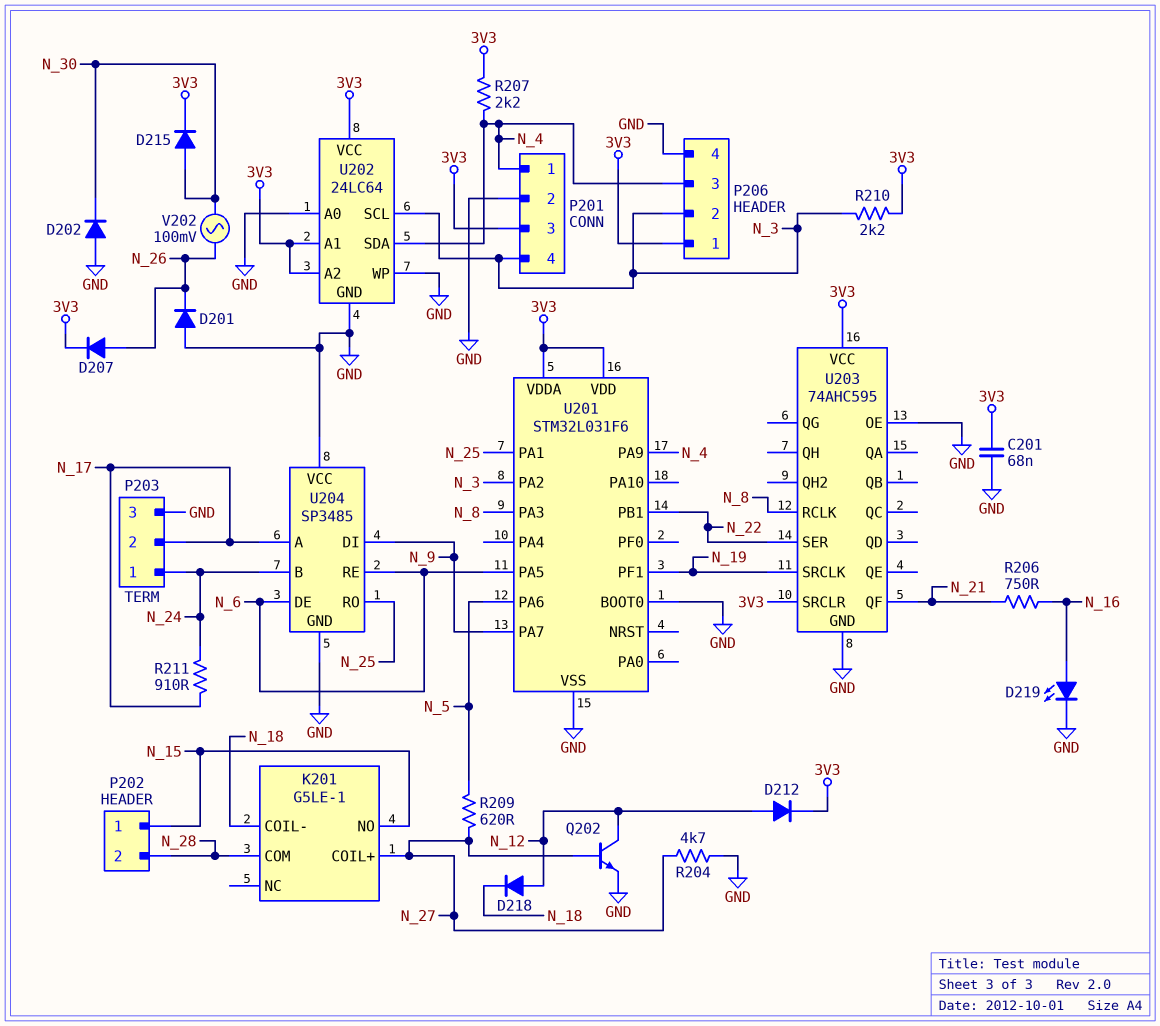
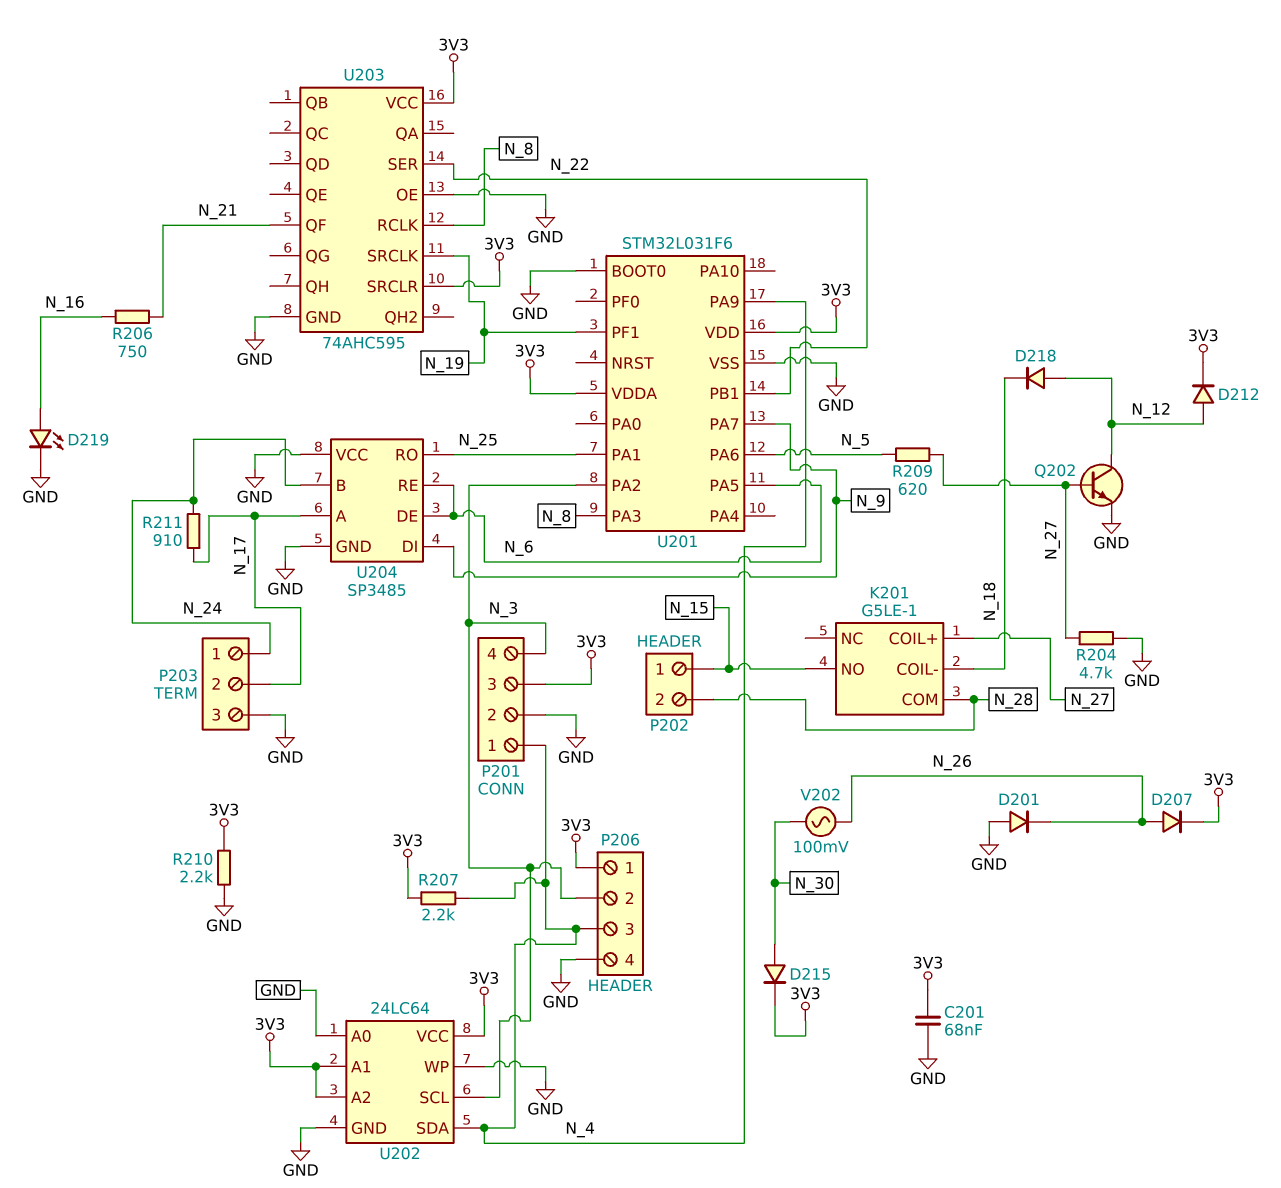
D202: diode (A GND, K N_30) -> none
R210: 2.2k (3V3, N_3) -> 2.2k (3V3, GND)

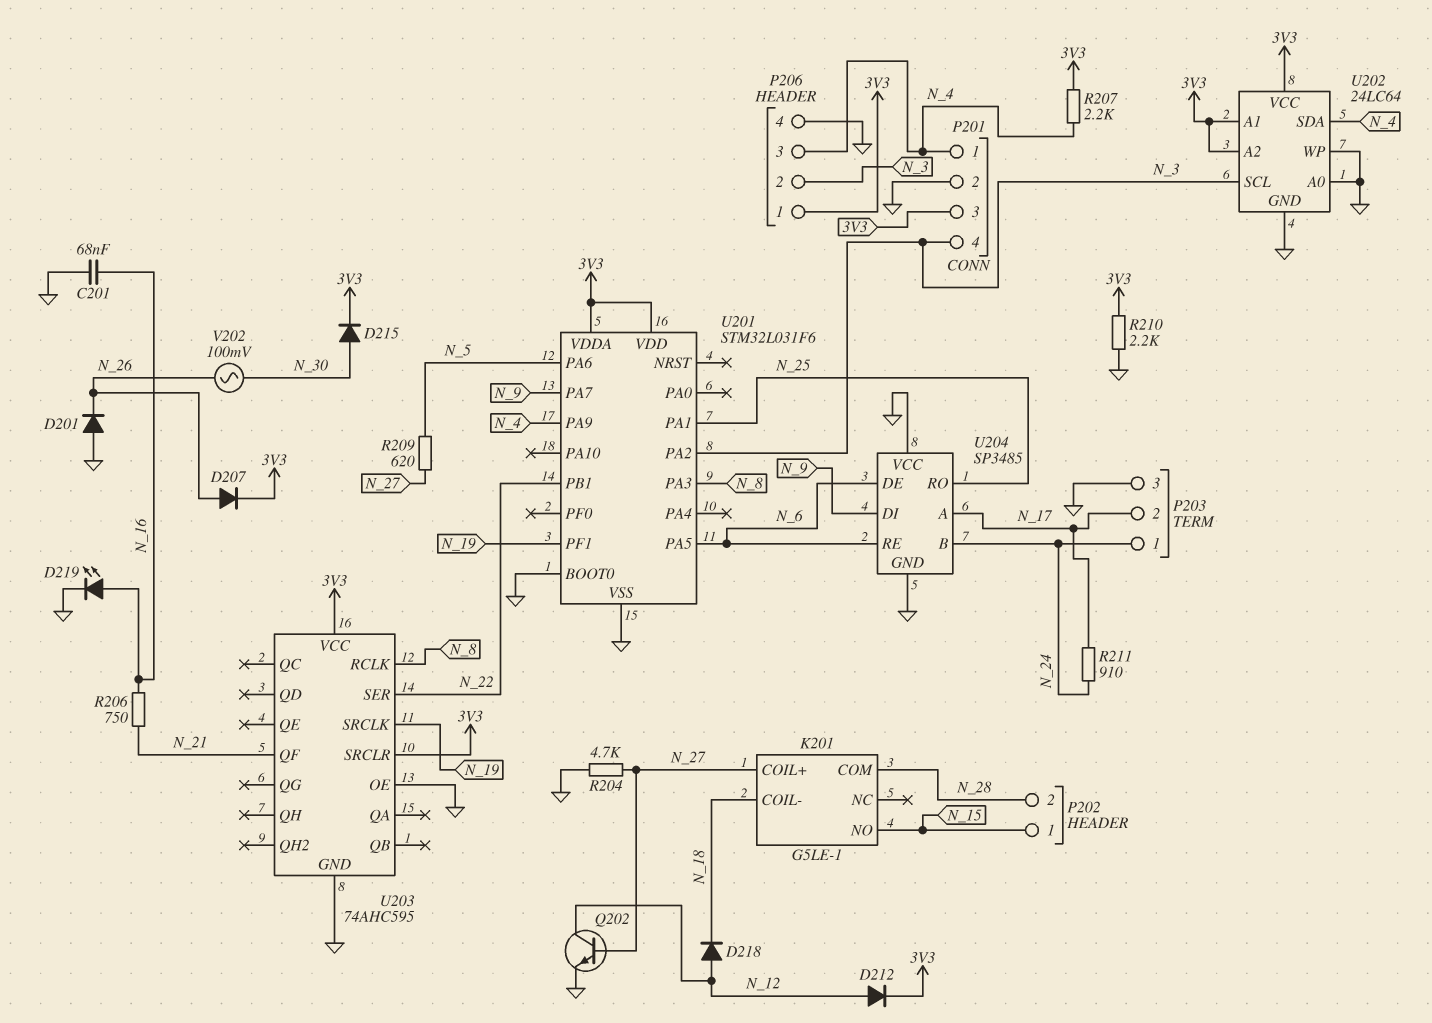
C201: 68nF (3V3, GND) -> 68nF (GND, N_16)

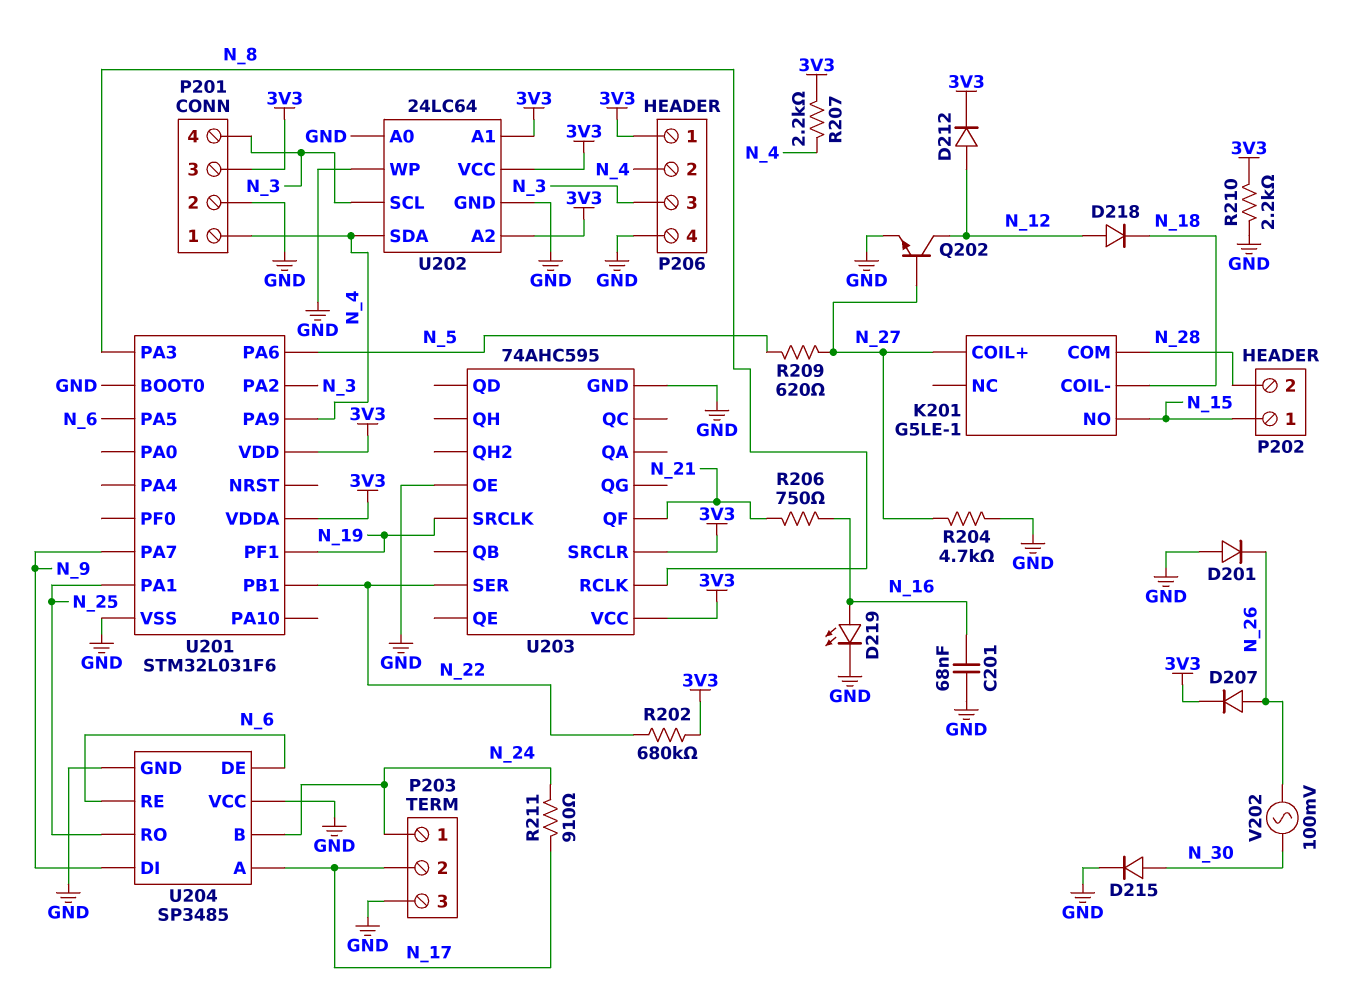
D215: diode (A N_30, K 3V3) -> diode (A N_30, K GND)
P206 pin 2: N_3 -> N_4
P206 pin 3: N_4 -> N_3
R202: none -> 680k (3V3, N_22)

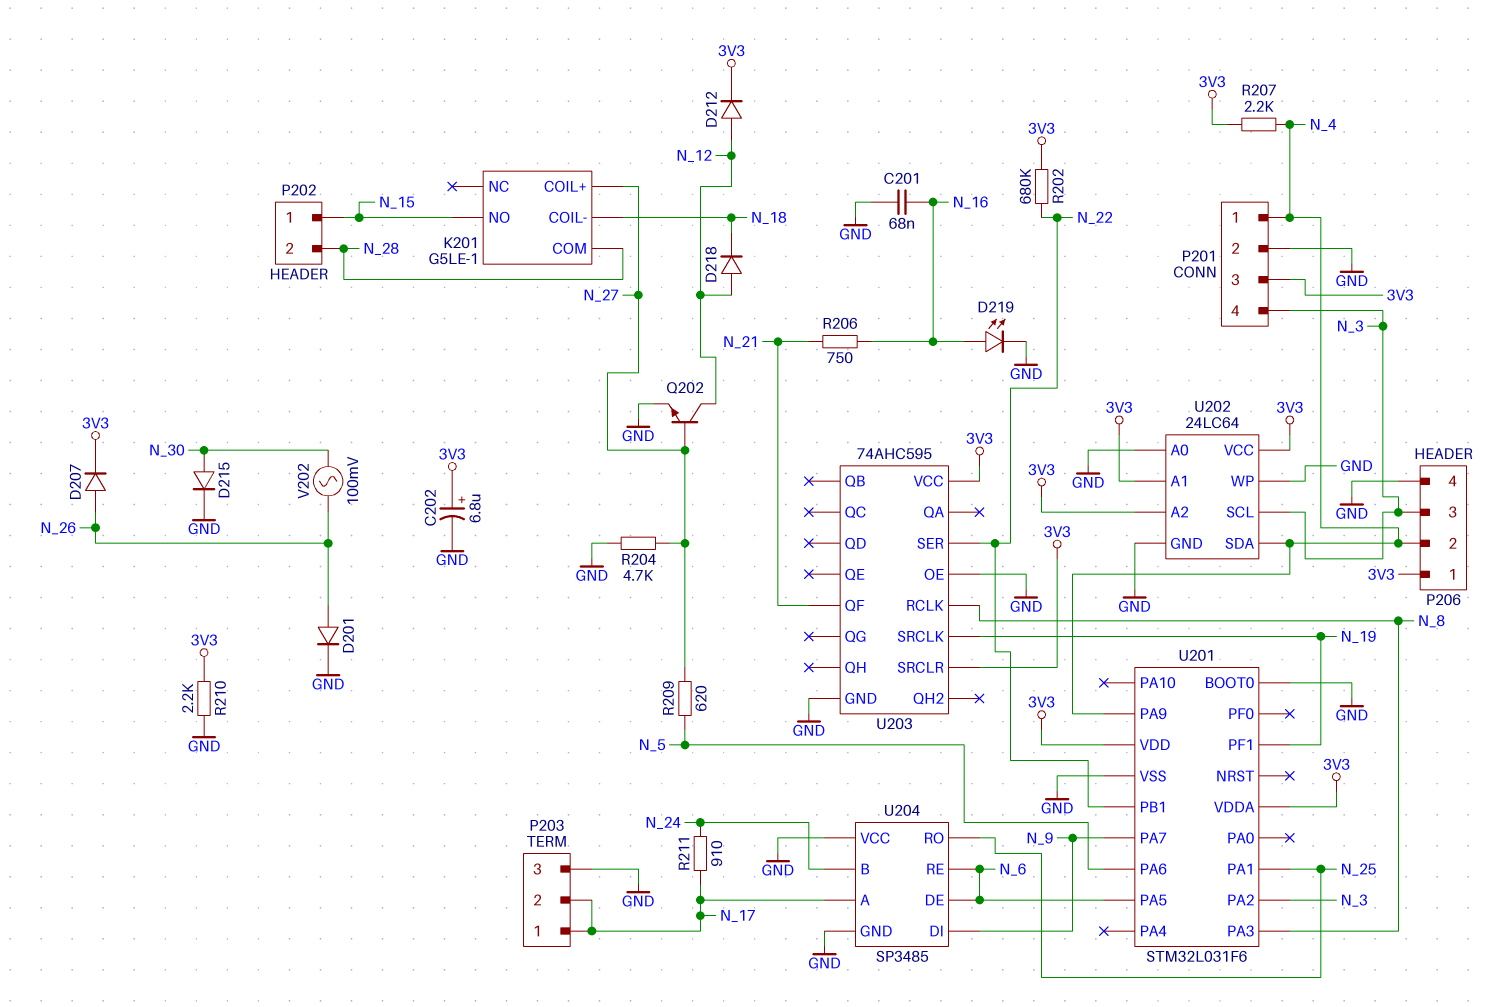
C202: none -> 6.8uF (plus 3V3, minus GND)
D201: diode (A GND, K N_26) -> diode (A N_26, K GND)
P203 pin 1: N_24 -> N_17

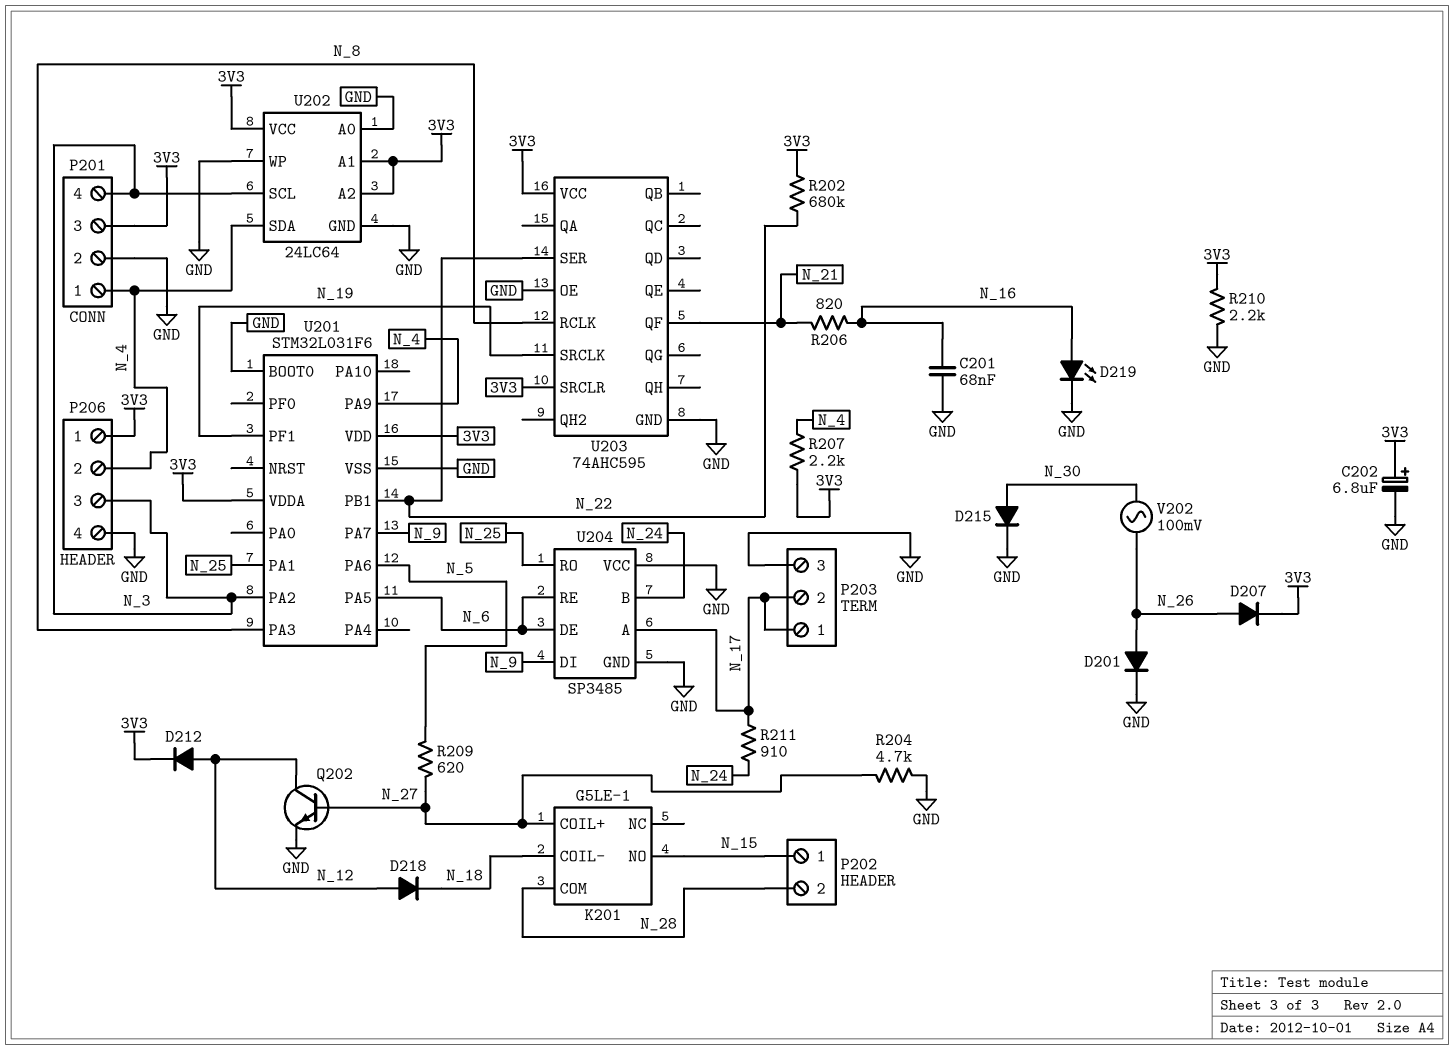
R206: 750 (N_16, N_21) -> 820 (N_16, N_21)

